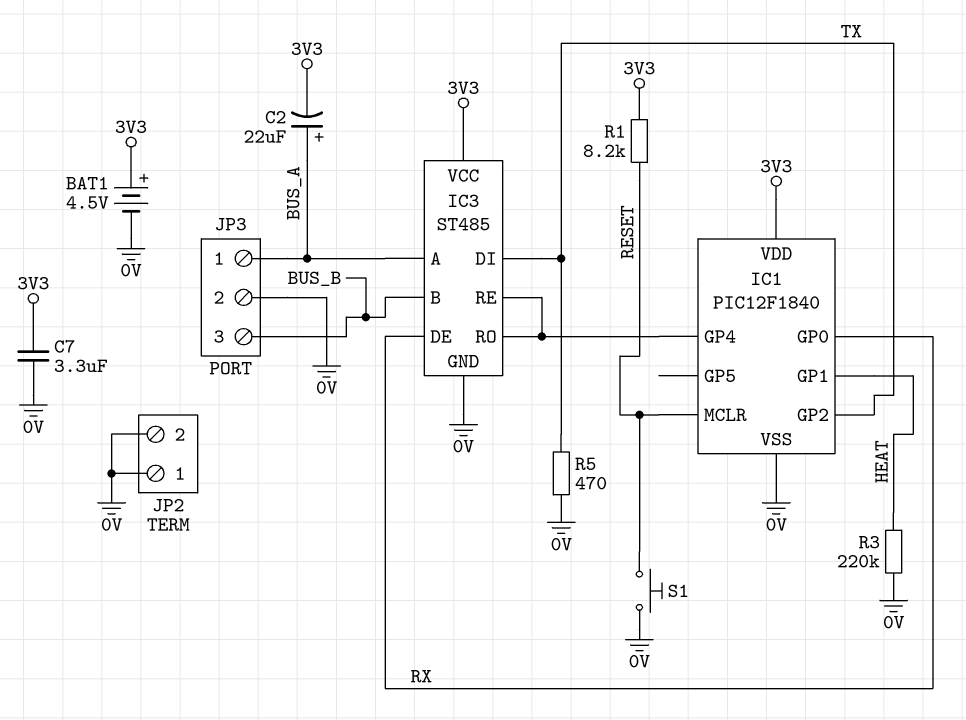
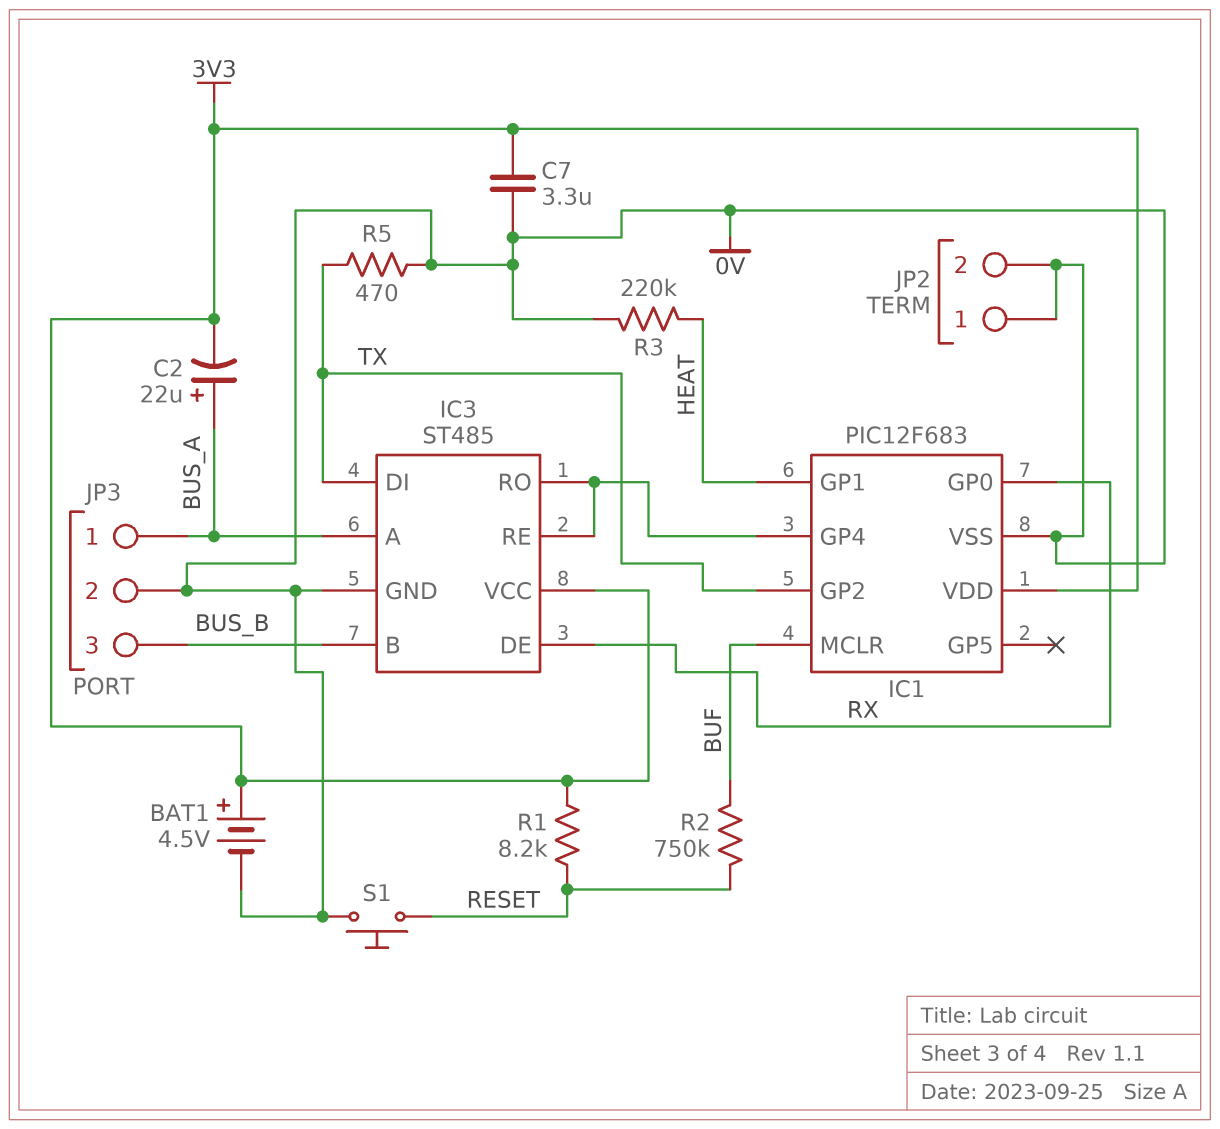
IC1: PIC12F1840 -> PIC12F683
IC1 pin MCLR: RESET -> BUF
R2: none -> 750k (BUF, RESET)

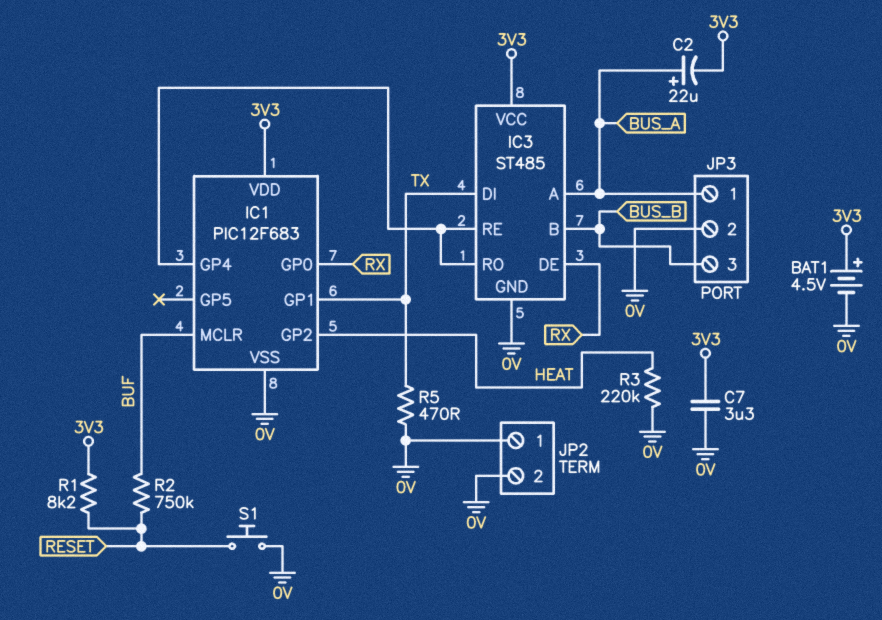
IC1 pin GP1: HEAT -> TX
IC1 pin GP2: TX -> HEAT

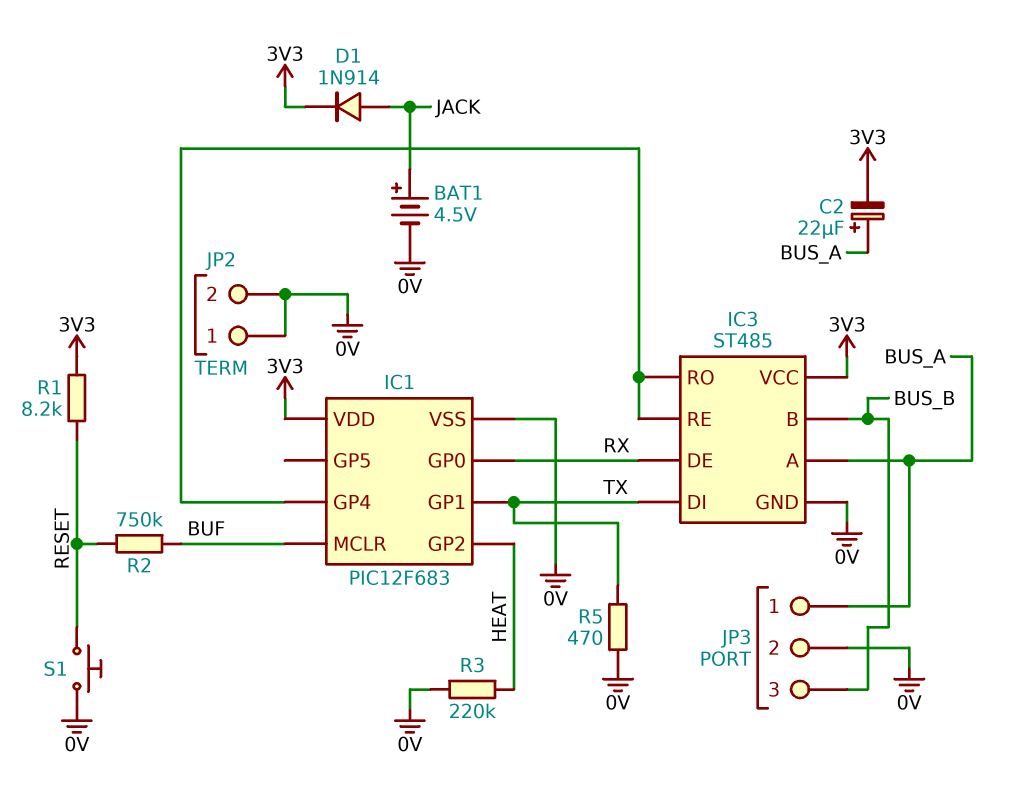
BAT1: 4.5V (plus 3V3, minus 0V) -> 4.5V (plus JACK, minus 0V)
C7: 3.3uF (0V, 3V3) -> none
D1: none -> diode 1N914 (A JACK, K 3V3)

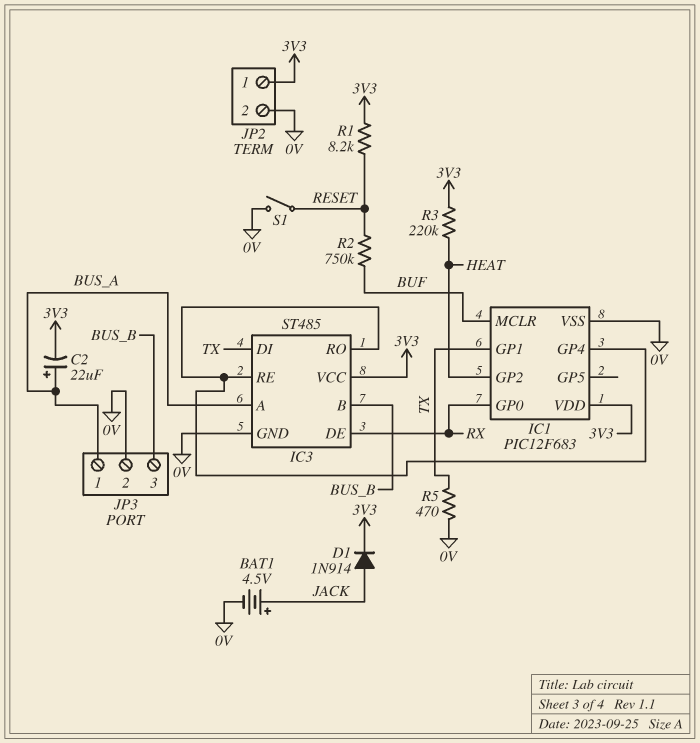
JP2 pin 1: 0V -> 3V3
R3: 220k (0V, HEAT) -> 220k (3V3, HEAT)
S1: button (0V, RESET) -> switch (0V, RESET)

